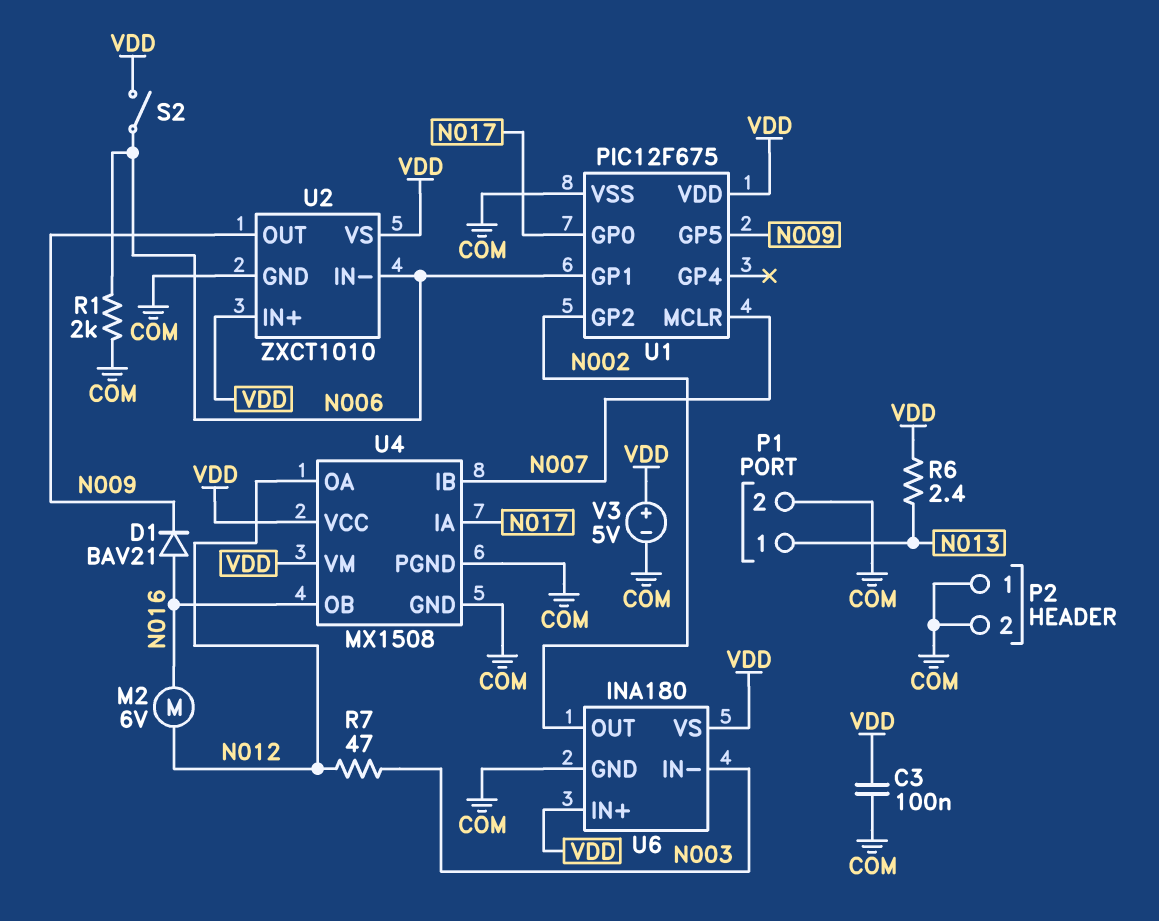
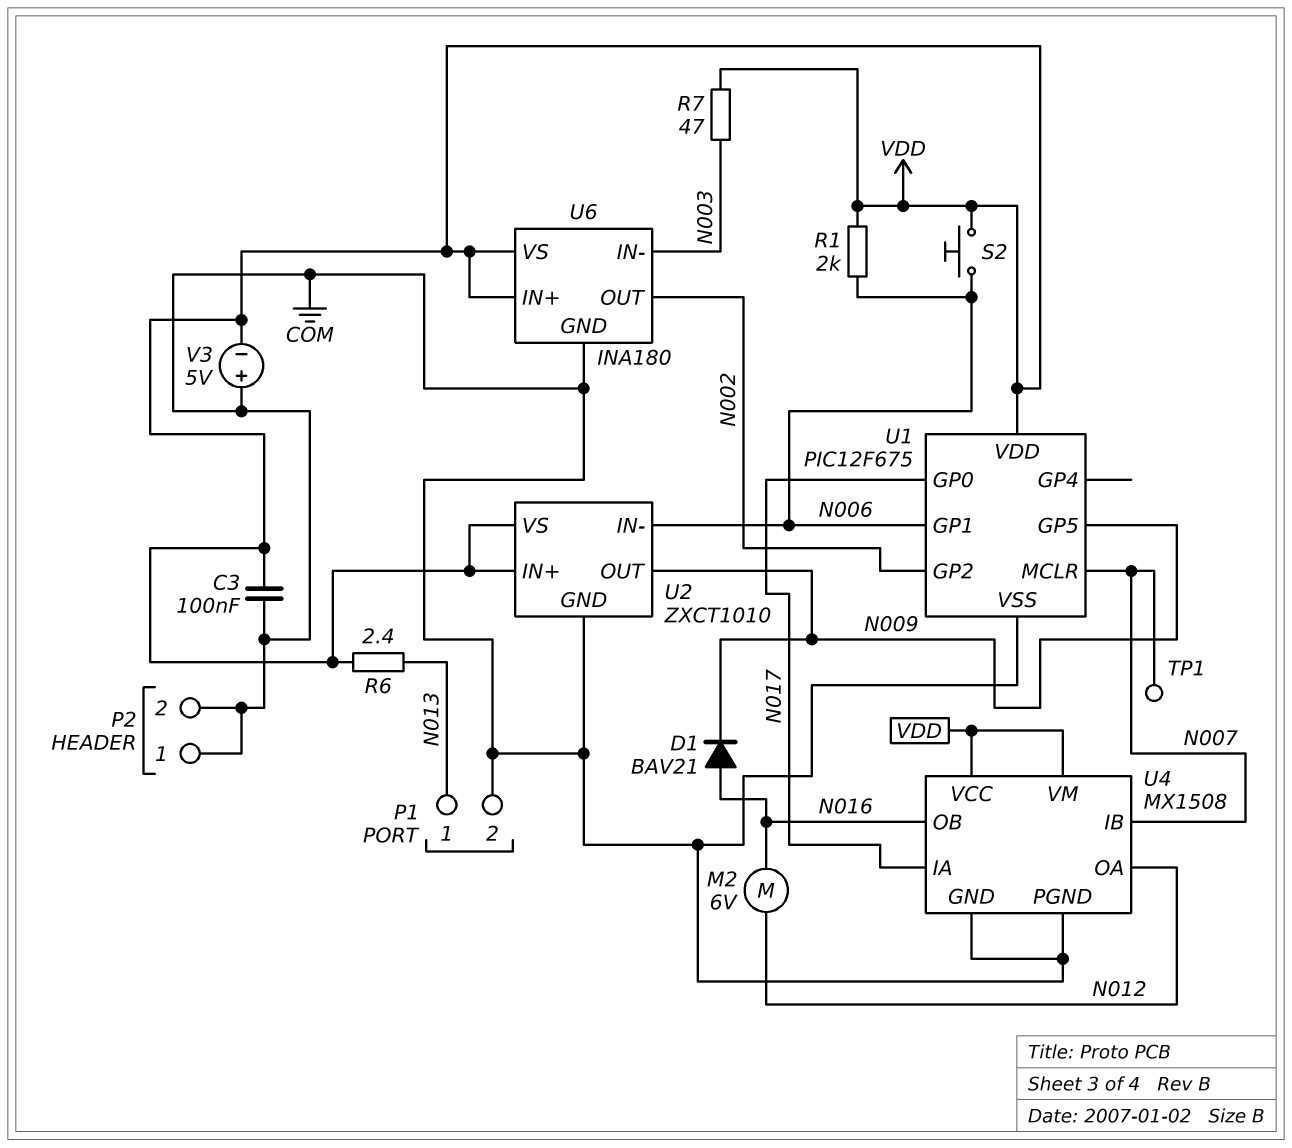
R1: 2k (COM, N006) -> 2k (N006, VDD)
R7: 47 (N003, N012) -> 47 (N003, VDD)
S2: switch (N006, VDD) -> button (N006, VDD)
TP1: none -> test point (N007)
V3: 5V (plus VDD, minus COM) -> 5V (plus COM, minus VDD)

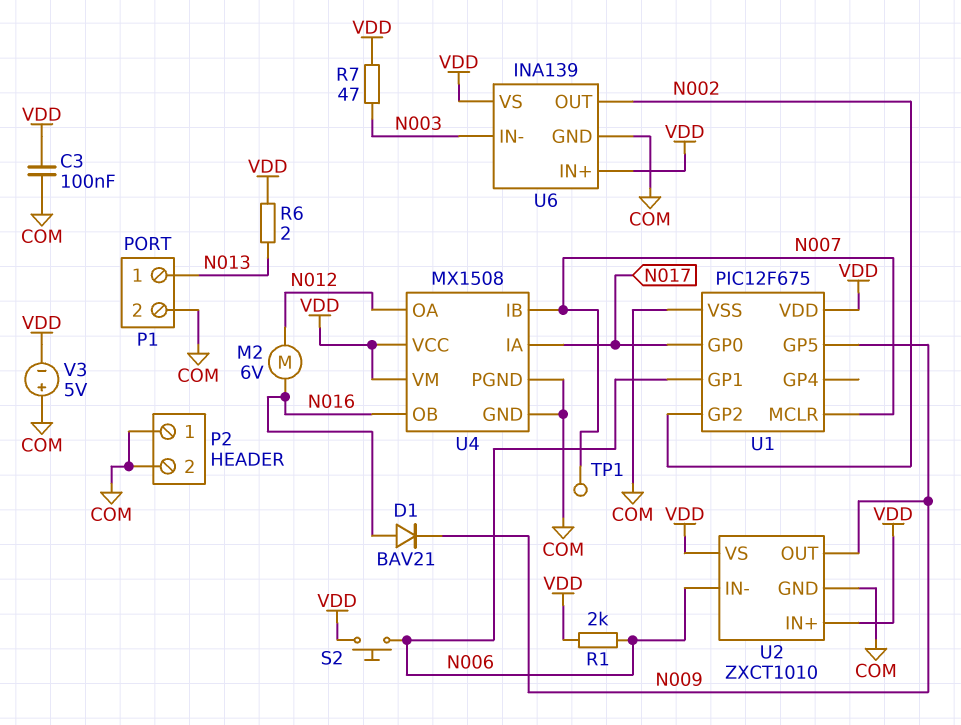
R6: 2.4 (N013, VDD) -> 2 (N013, VDD)
U6: INA180 -> INA139

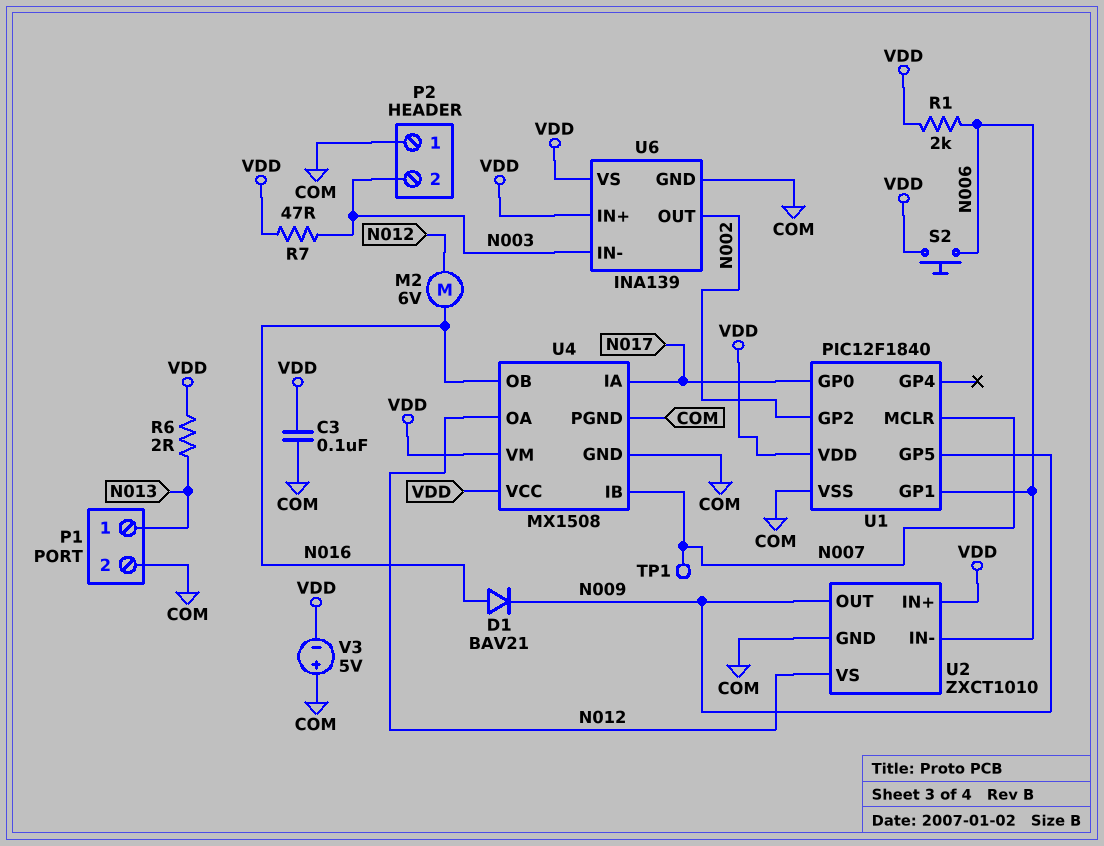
P2 pin 2: COM -> N003
U1: PIC12F675 -> PIC12F1840
U2 pin VS: VDD -> N012

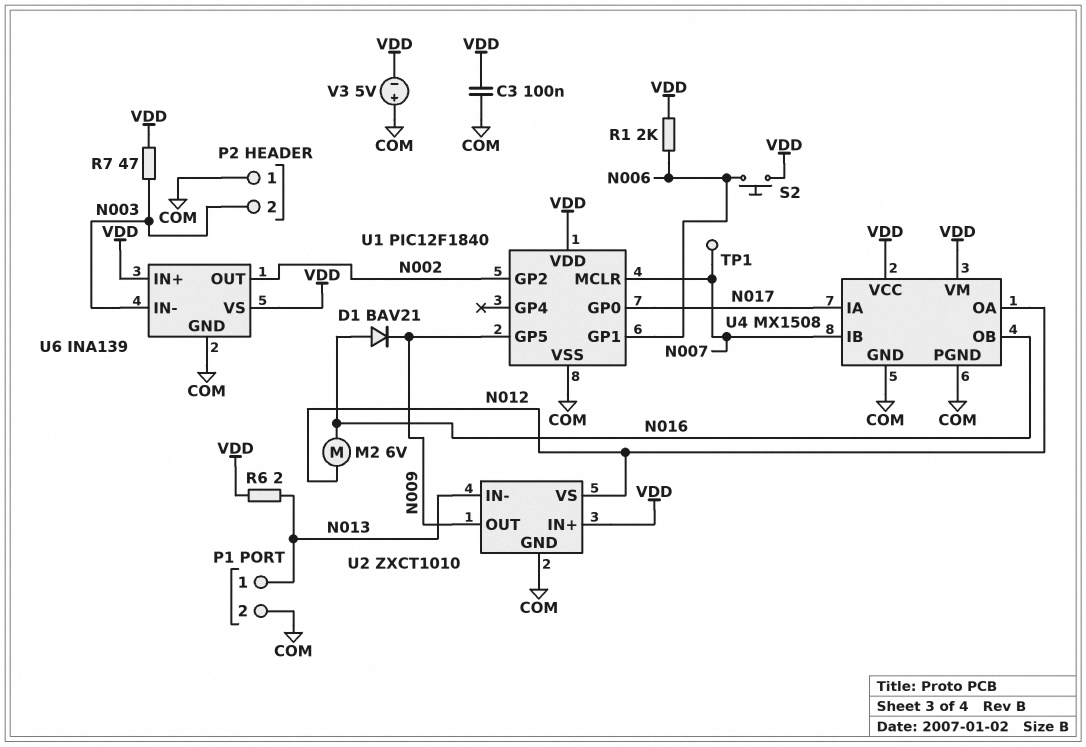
U2 pin IN-: N006 -> N013

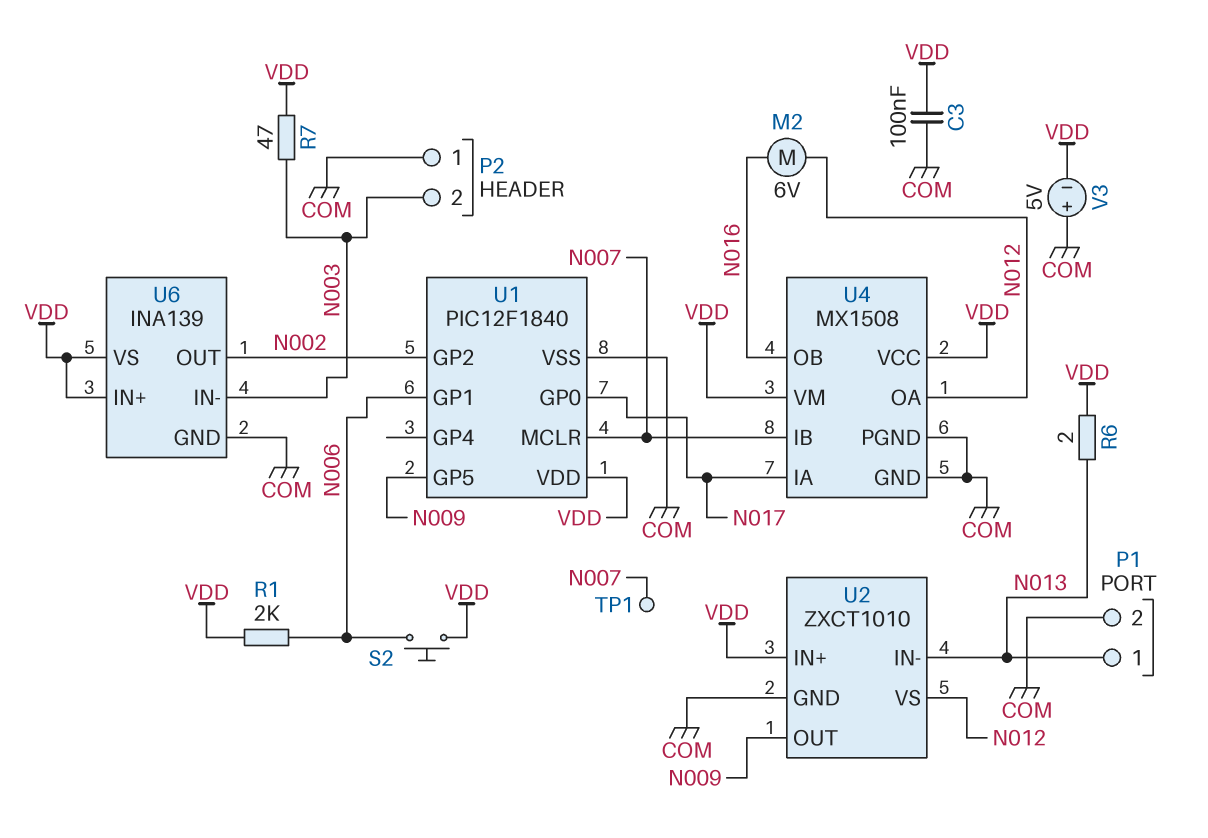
D1: diode BAV21 (A N016, K N009) -> none

